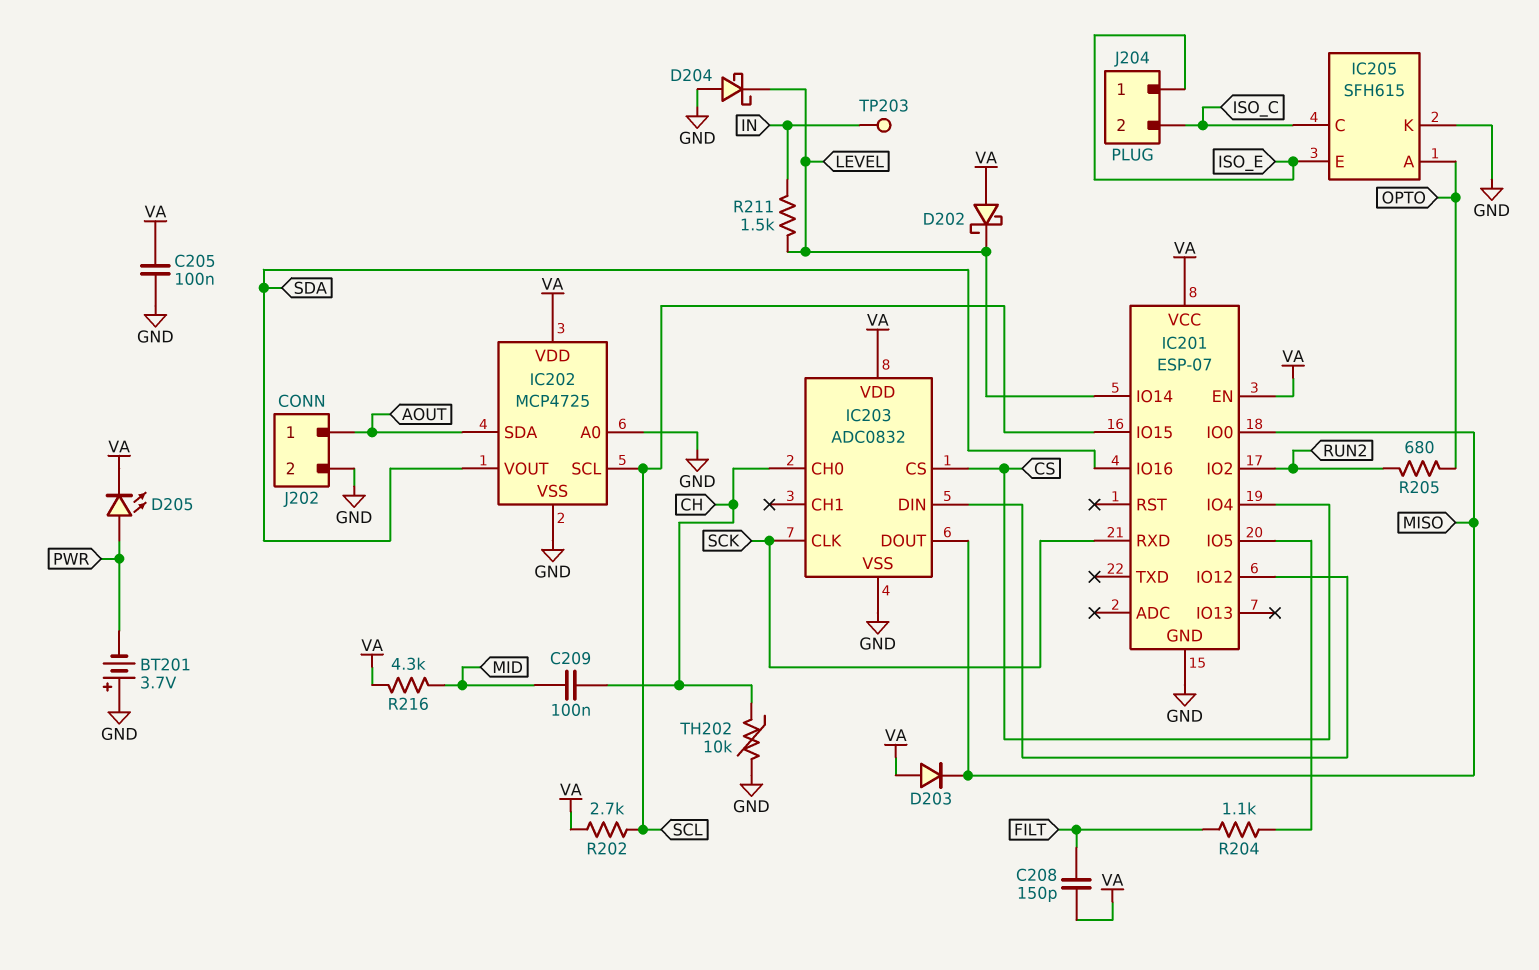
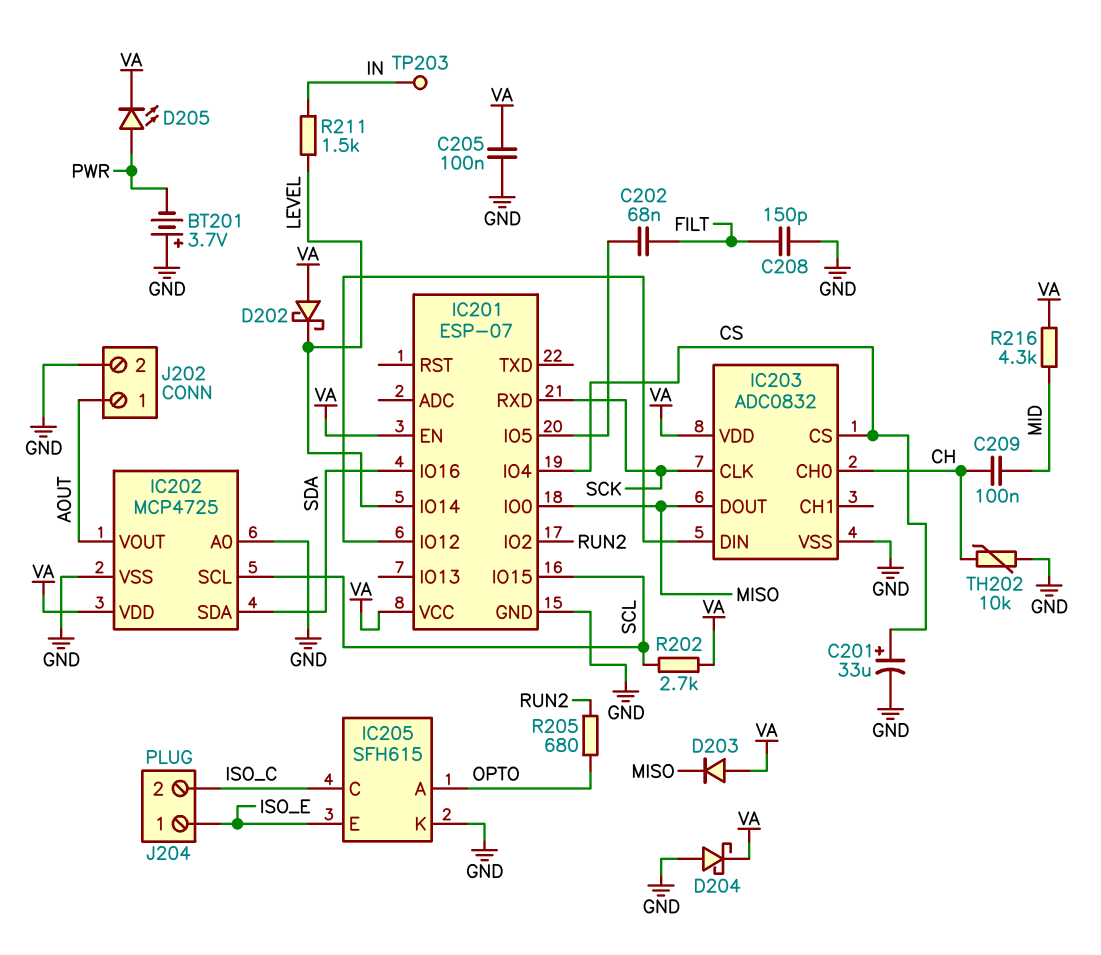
C201: none -> 33uF (plus CS, minus GND)
C202: none -> 68nF (FILT, IC201/IO5)
C208: 150pF (FILT, VA) -> 150pF (FILT, GND)
D204: schottky (A GND, K LEVEL) -> schottky (A GND, K VA)
IC202 pin SDA: AOUT -> SDA
IC202 pin VOUT: SDA -> AOUT
R204: 1.1k (FILT, IC201/IO5) -> none

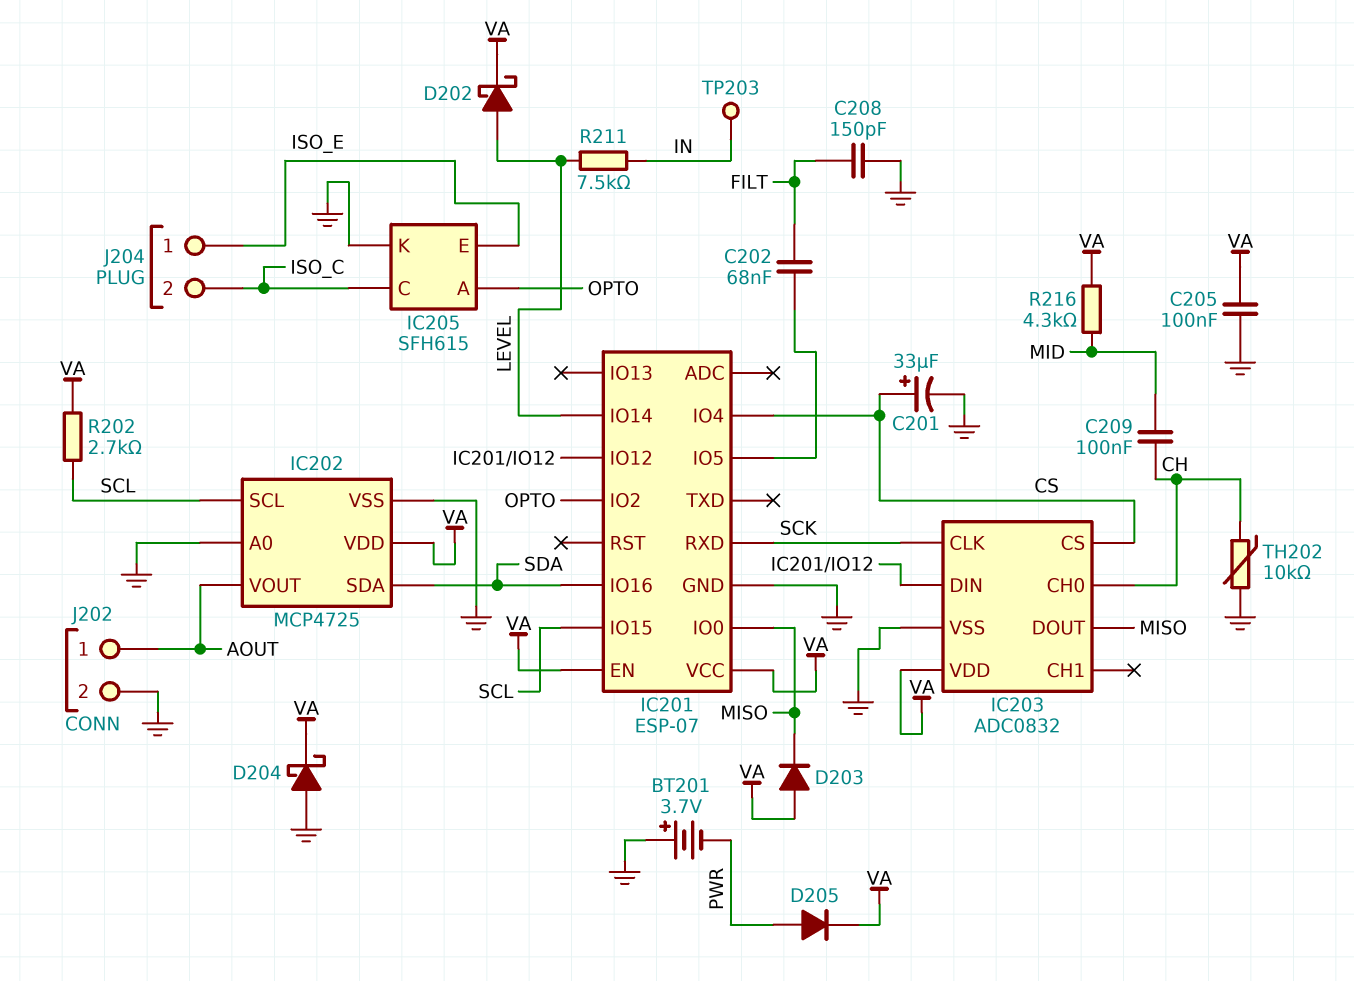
D202: schottky (A VA, K LEVEL) -> schottky (A LEVEL, K VA)
D205: LED (A PWR, K VA) -> diode (A PWR, K VA)
IC201 pin IO2: RUN2 -> OPTO
R205: 680 (OPTO, RUN2) -> none
R211: 1.5k (IN, LEVEL) -> 7.5k (IN, LEVEL)

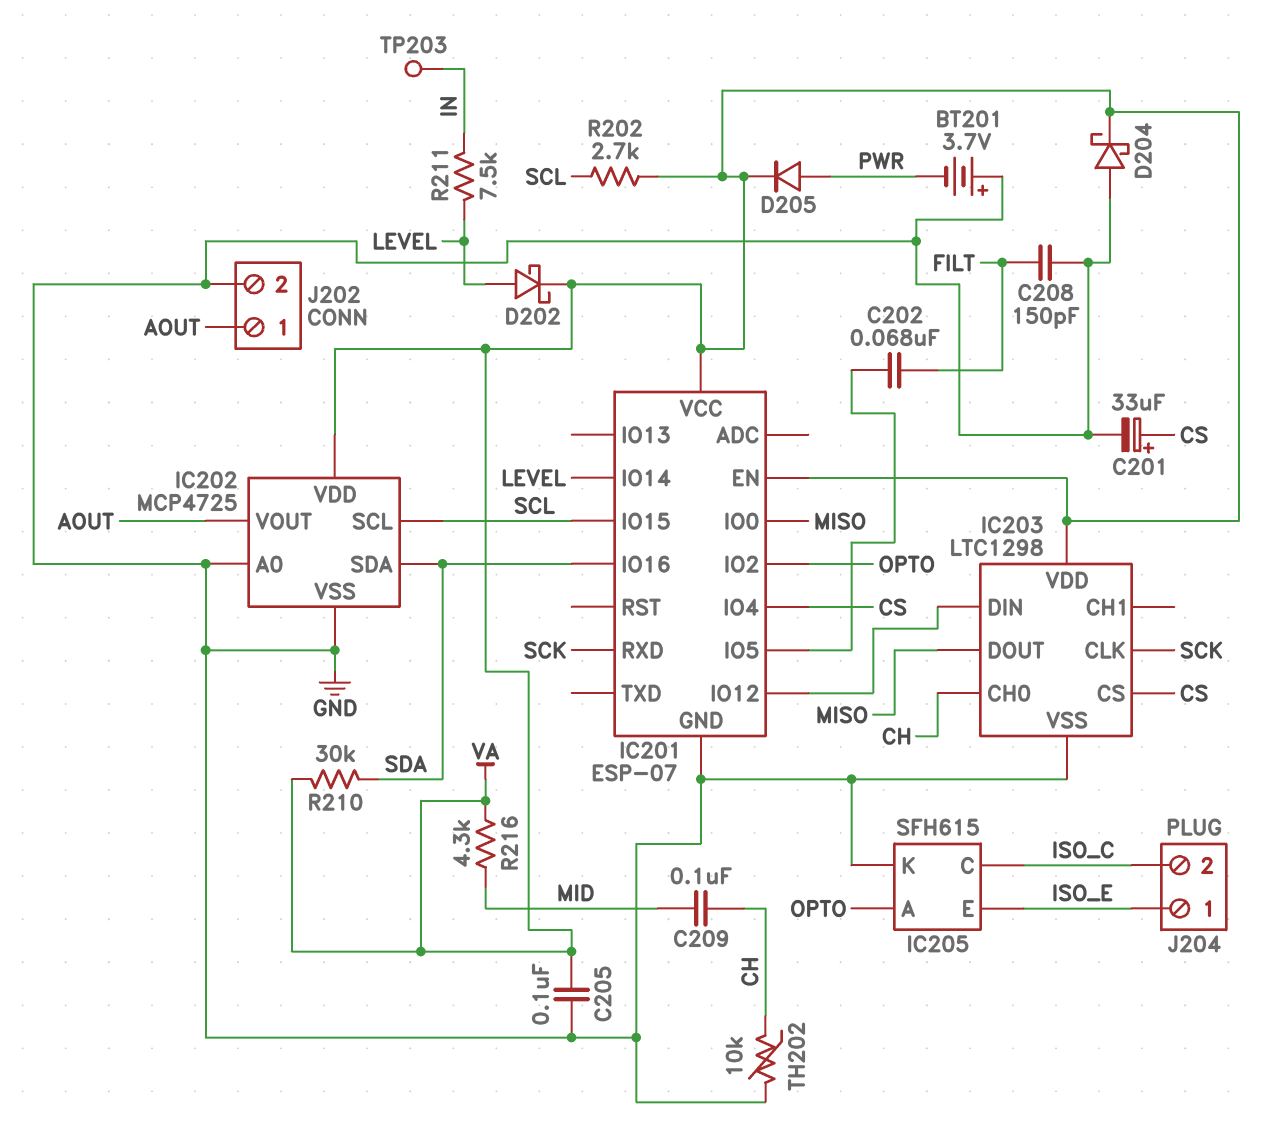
D203: diode (A VA, K MISO) -> none
IC203: ADC0832 -> LTC1298
R210: none -> 30k (SDA, VA)

